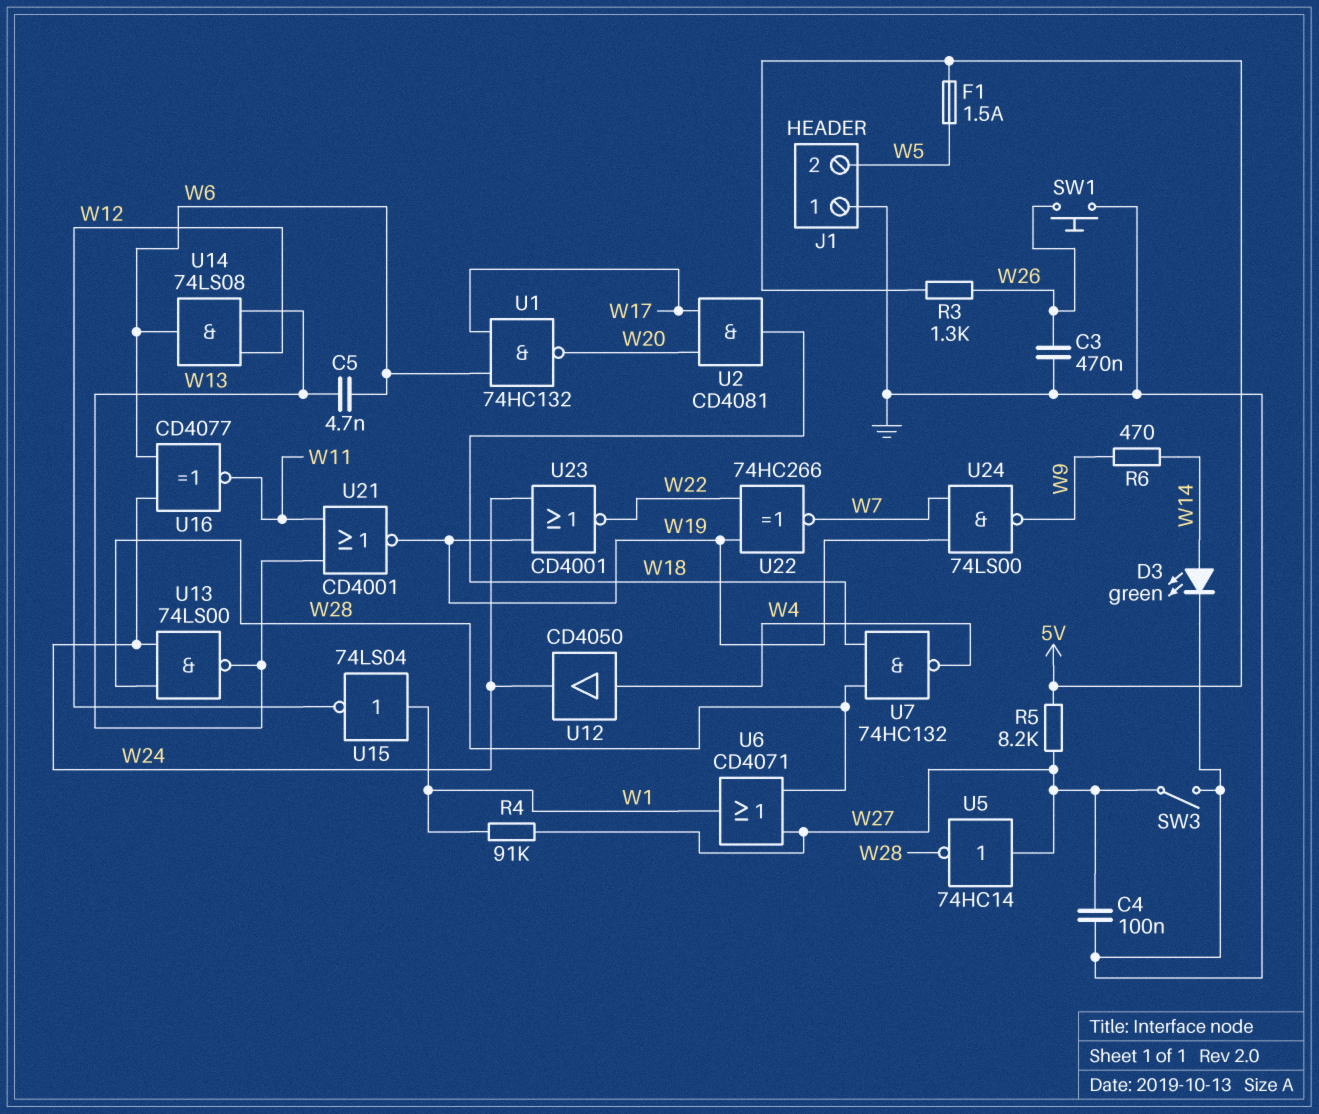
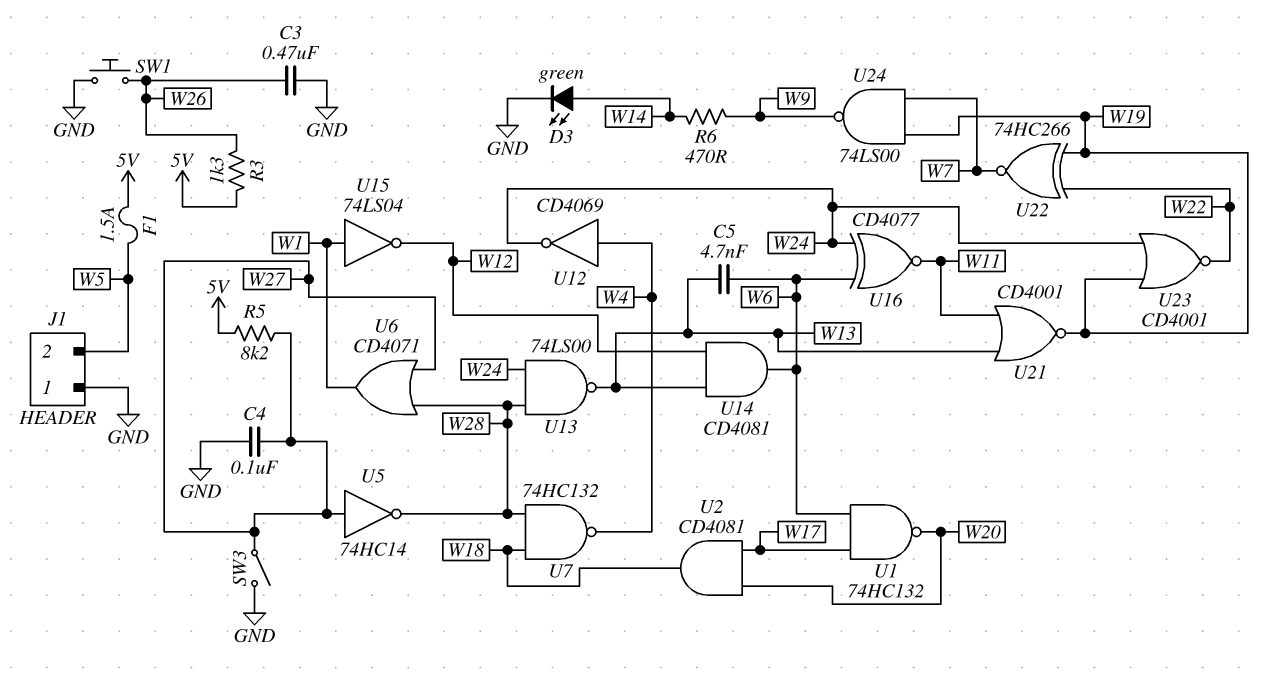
R4: 91k (W1, W27) -> none
U12: buffer CD4050 (in W4, out W24) -> NOT CD4069 (in W4, out W24)
U14: AND 74LS08 (in W12, in W13, out W6) -> AND CD4081 (in W12, in W13, out W6)

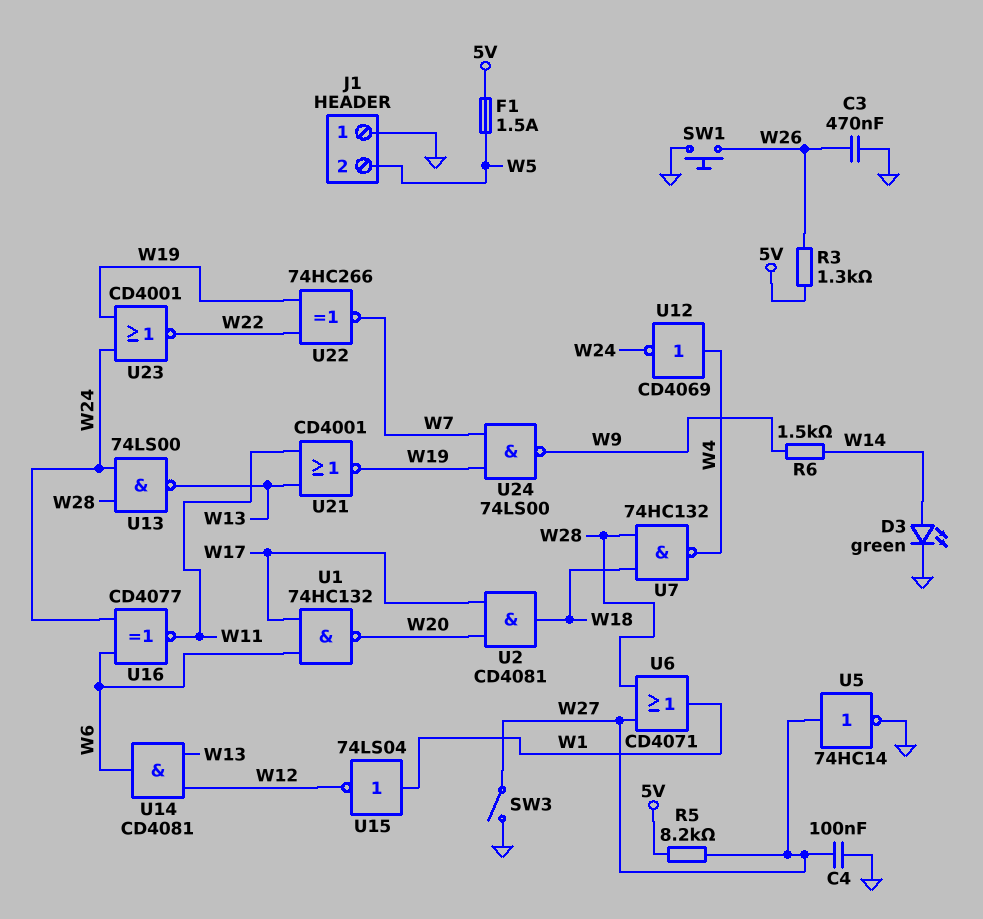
C5: 4.7nF (W6, W13) -> none
R6: 470 (W9, W14) -> 1.5k (W9, W14)
U5: NOT 74HC14 (in W27, out W28) -> NOT 74HC14 (in W27, out GND)

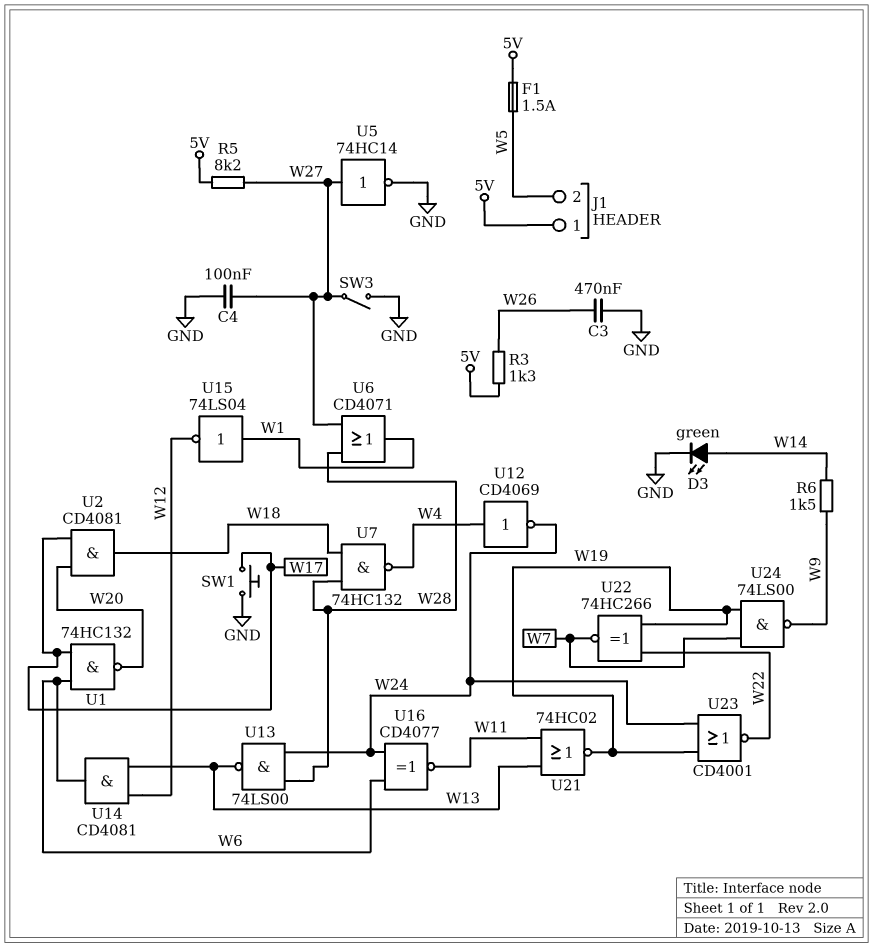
J1 pin 1: GND -> 5V
SW1: button (GND, W26) -> button (GND, W17)
U21: NOR CD4001 (in W11, in W13, out W19) -> NOR 74HC02 (in W11, in W13, out W19)

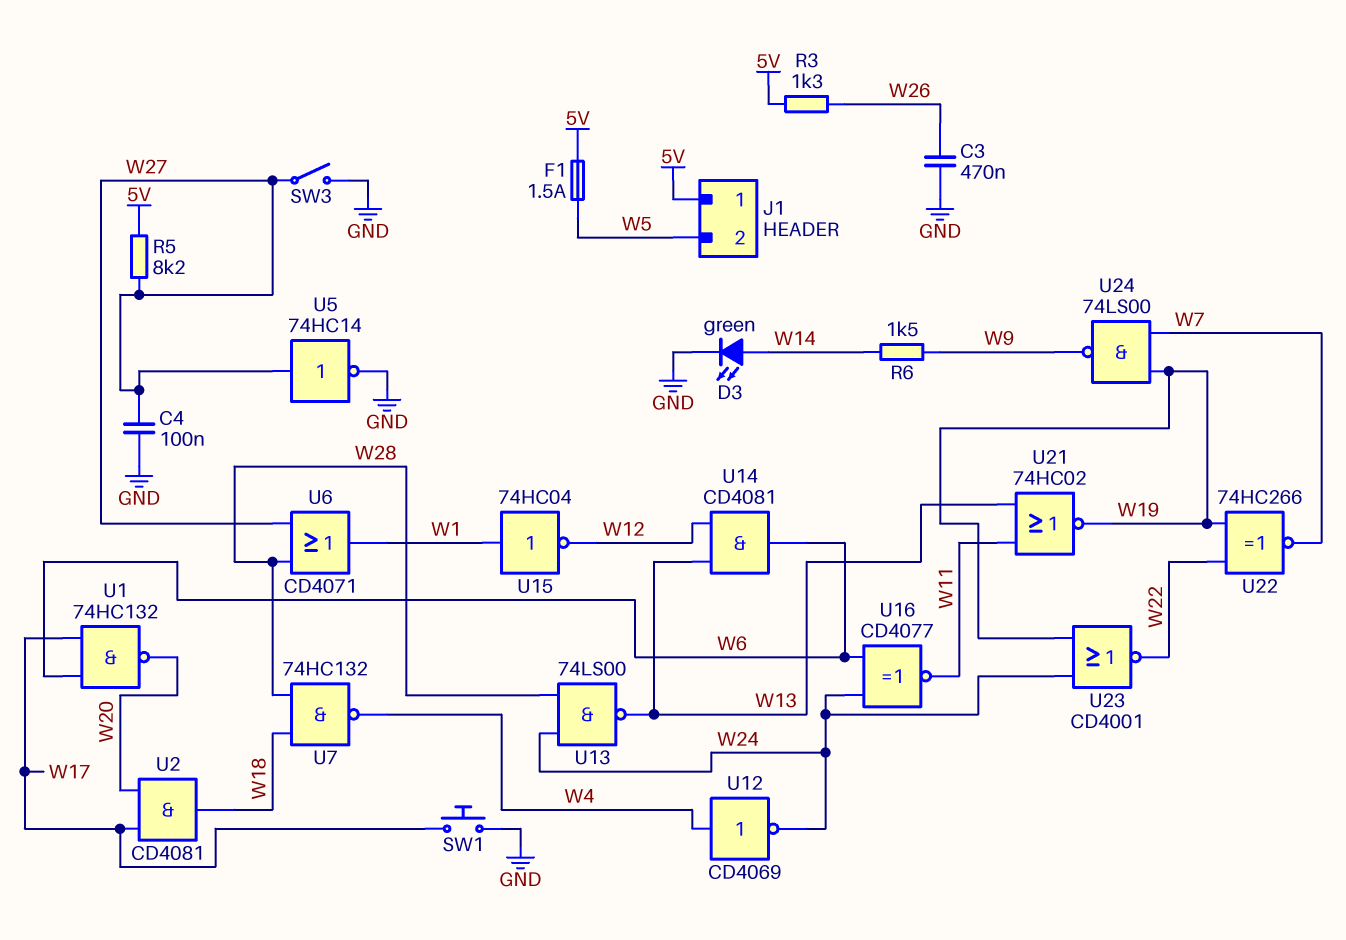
U15: NOT 74LS04 (in W1, out W12) -> NOT 74HC04 (in W1, out W12)

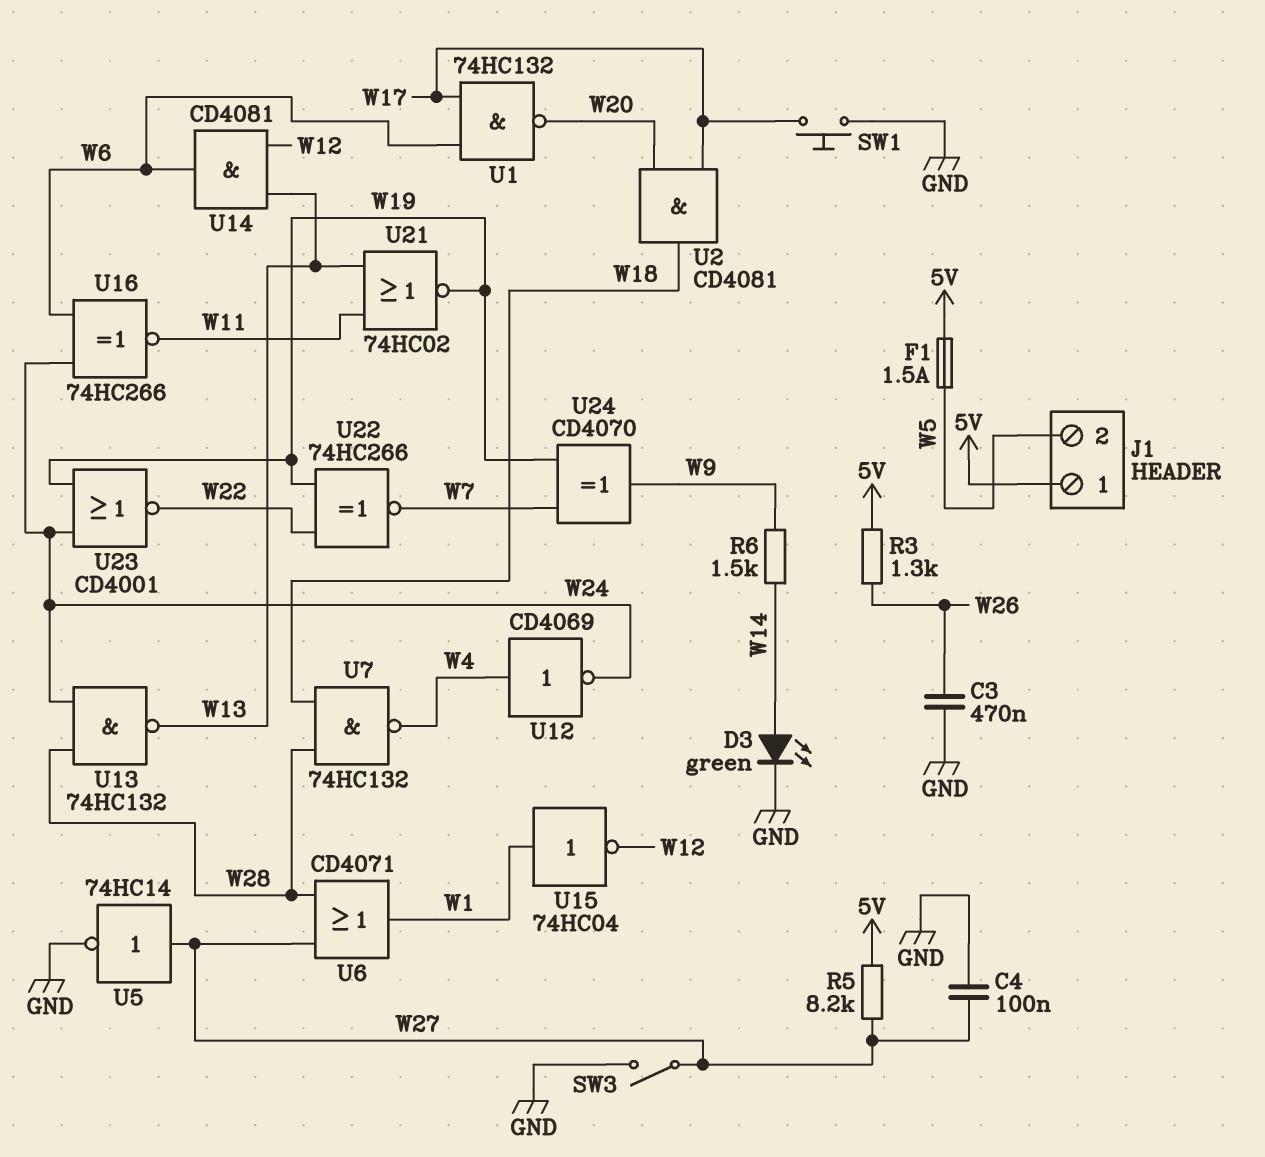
U13: NAND 74LS00 (in W24, in W28, out W13) -> NAND 74HC132 (in W24, in W28, out W13)
U16: XNOR CD4077 (in W6, in W24, out W11) -> XNOR 74HC266 (in W6, in W24, out W11)
U24: NAND 74LS00 (in W7, in W19, out W9) -> XOR CD4070 (in W7, in W19, out W9)

